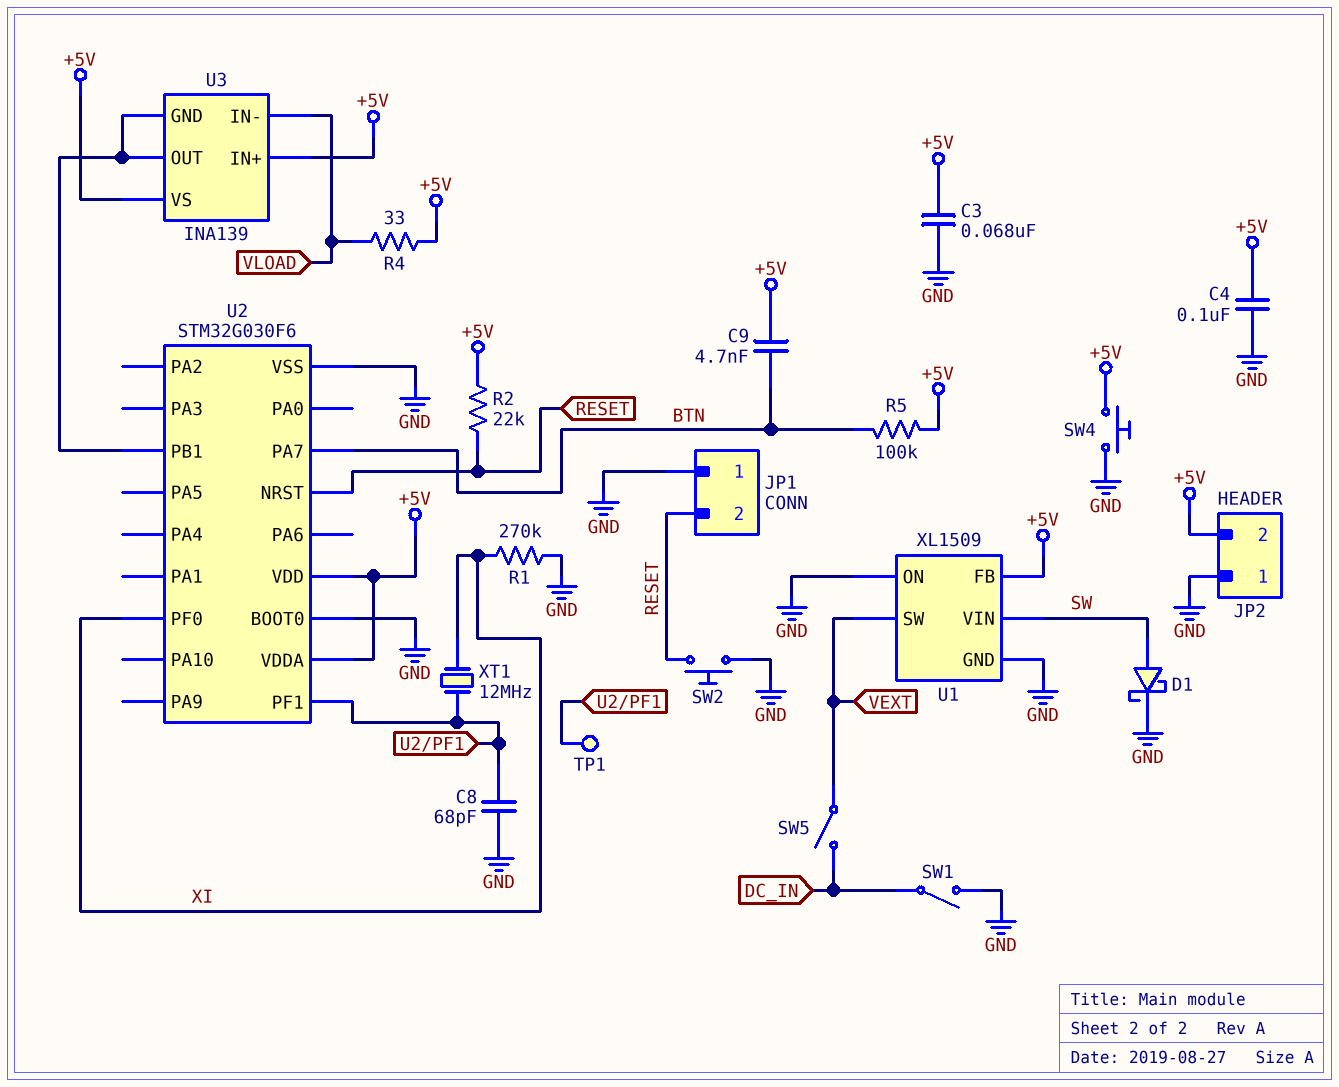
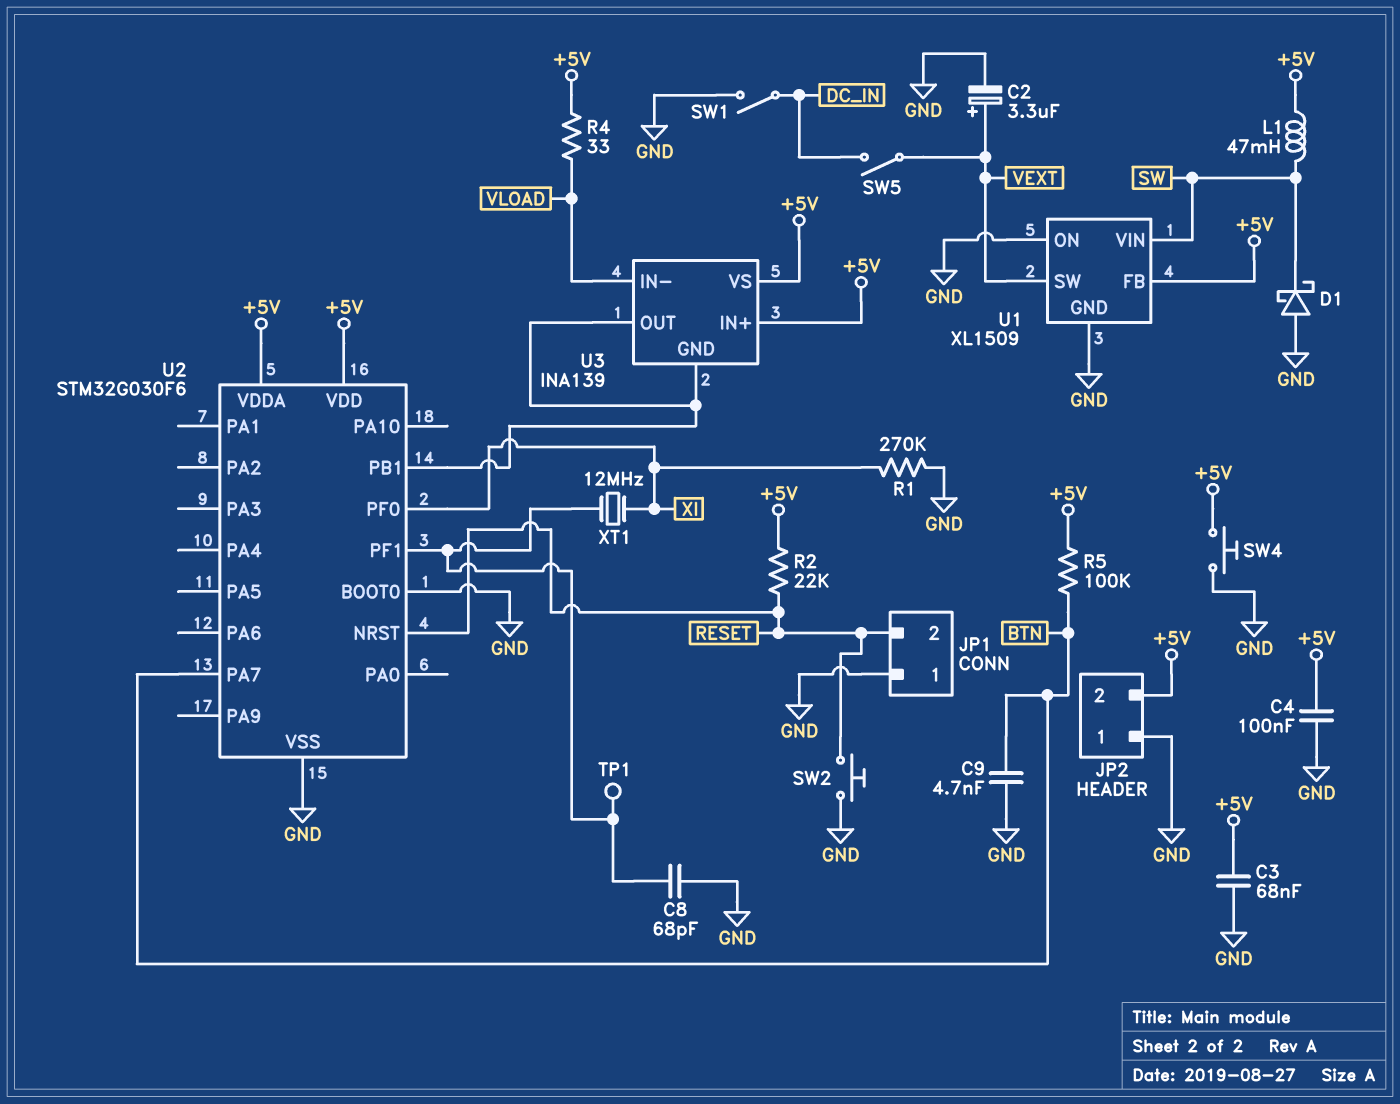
C2: none -> 3.3uF (plus VEXT, minus GND)
C9: 4.7nF (+5V, BTN) -> 4.7nF (BTN, GND)
D1: schottky (A SW, K GND) -> schottky (A GND, K SW)
L1: none -> 47mH (+5V, SW)

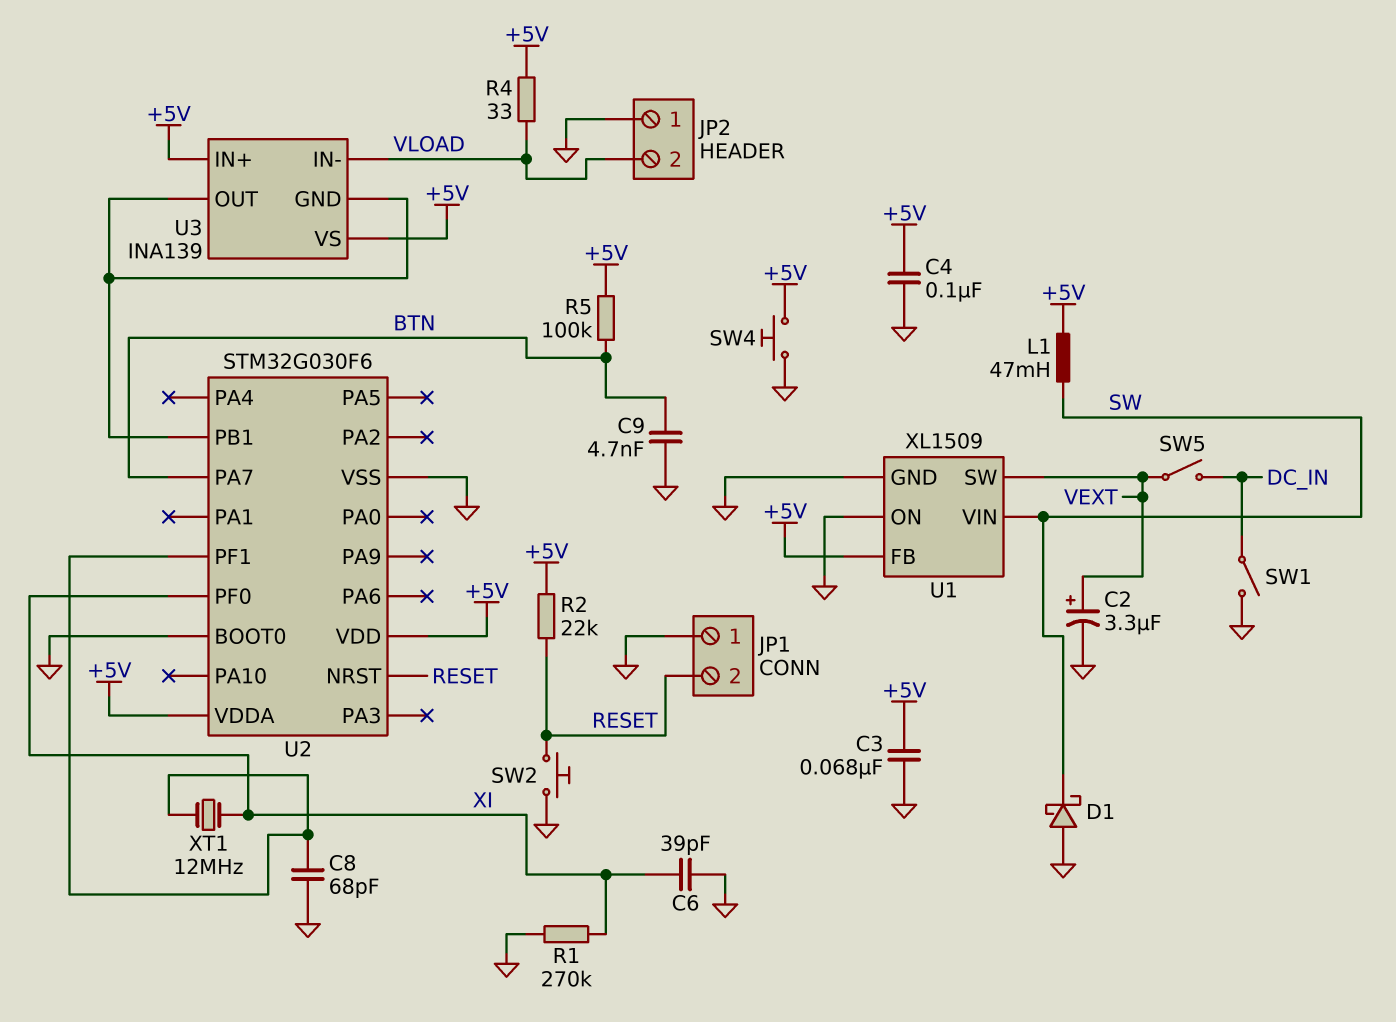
C6: none -> 39pF (GND, XI)
JP2 pin 2: +5V -> VLOAD
TP1: test point (U2/PF1) -> none

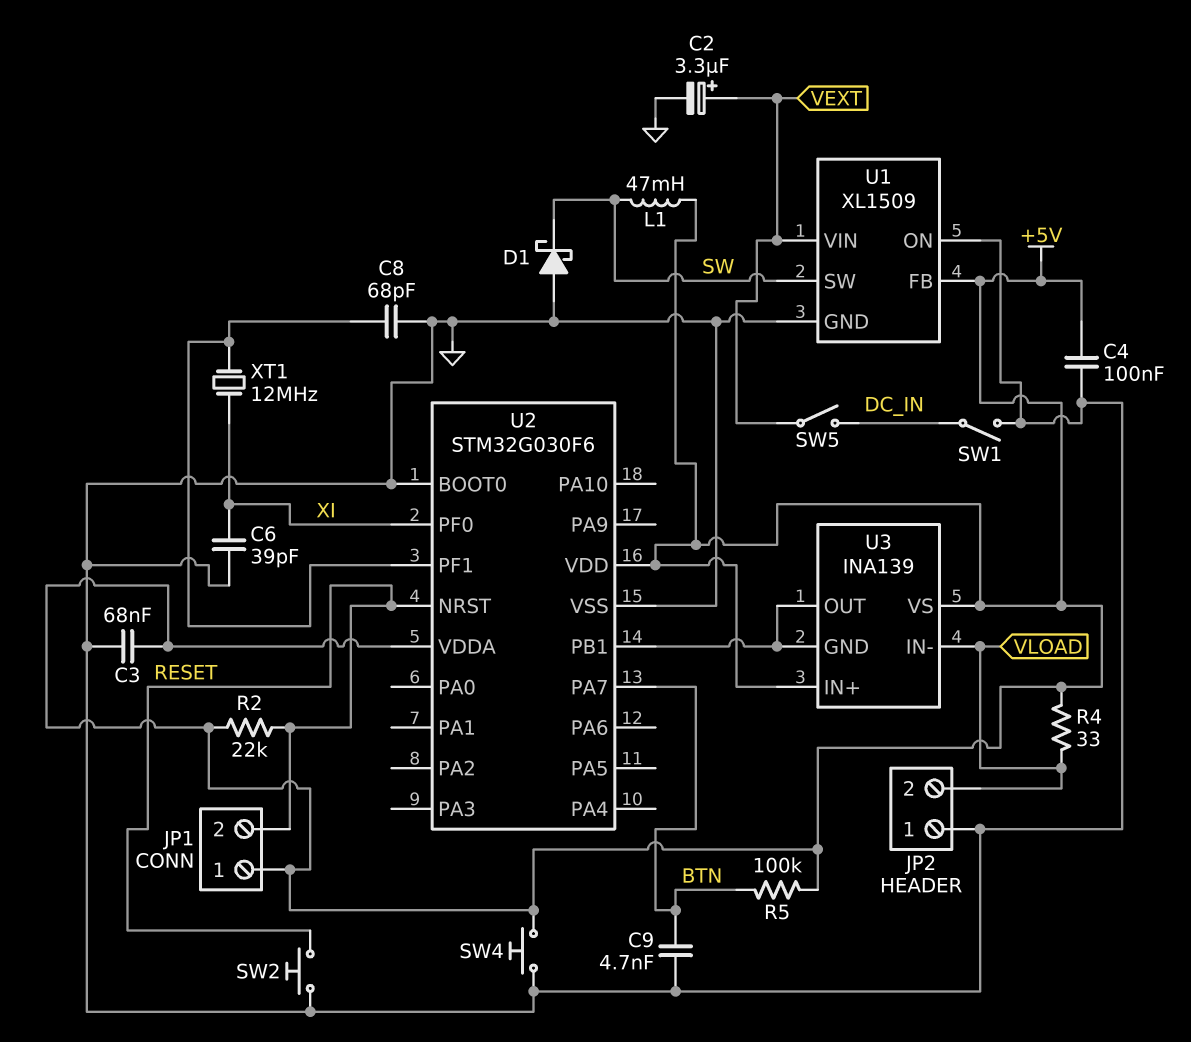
JP1 pin 1: GND -> +5V
R1: 270k (GND, XI) -> none
U1 pin SW: VEXT -> SW
U1 pin VIN: SW -> VEXT

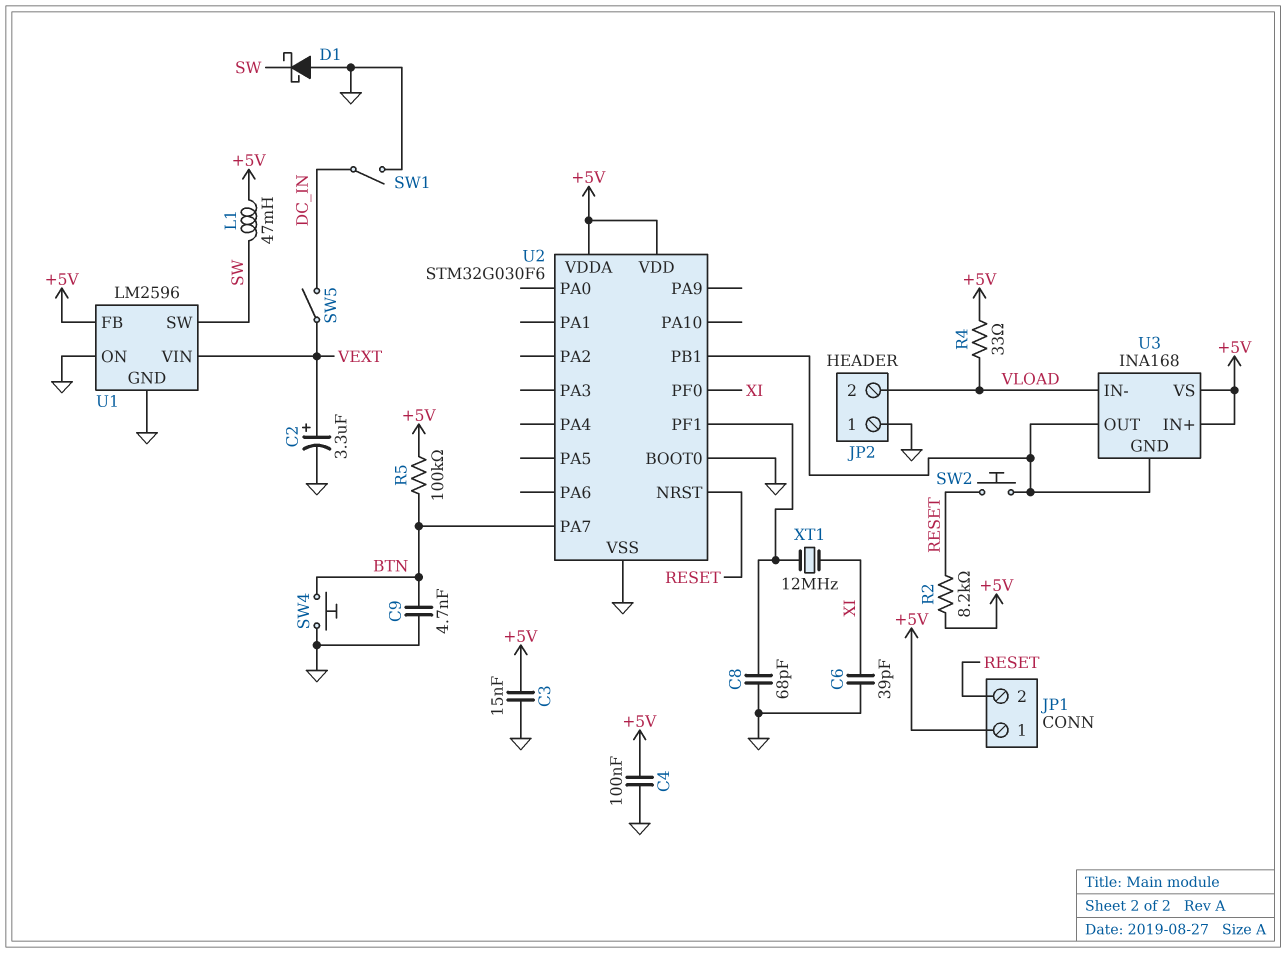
C3: 68nF (+5V, GND) -> 15nF (+5V, GND)
R2: 22k (+5V, RESET) -> 8.2k (+5V, RESET)
SW2: button (GND, RESET) -> button (RESET, U2/PB1)
SW4: button (+5V, GND) -> button (BTN, GND)
U1: XL1509 -> LM2596
U3: INA139 -> INA168

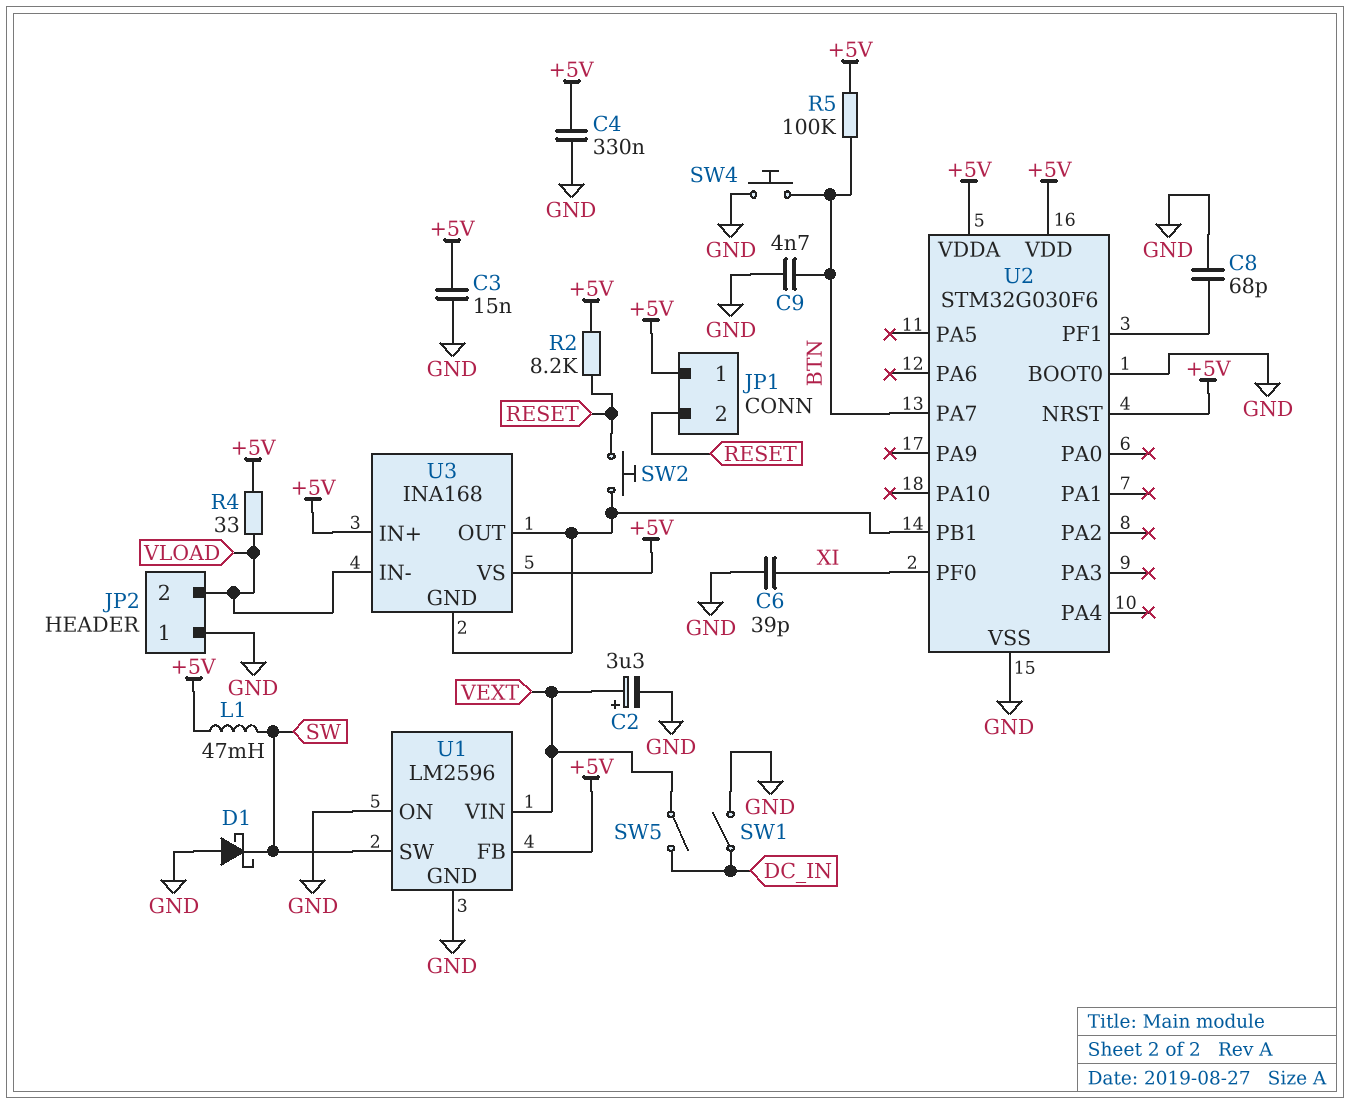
C4: 100nF (+5V, GND) -> 330nF (+5V, GND)
U2 pin NRST: RESET -> +5V
XT1: 12MHz (U2/PF1, XI) -> none

